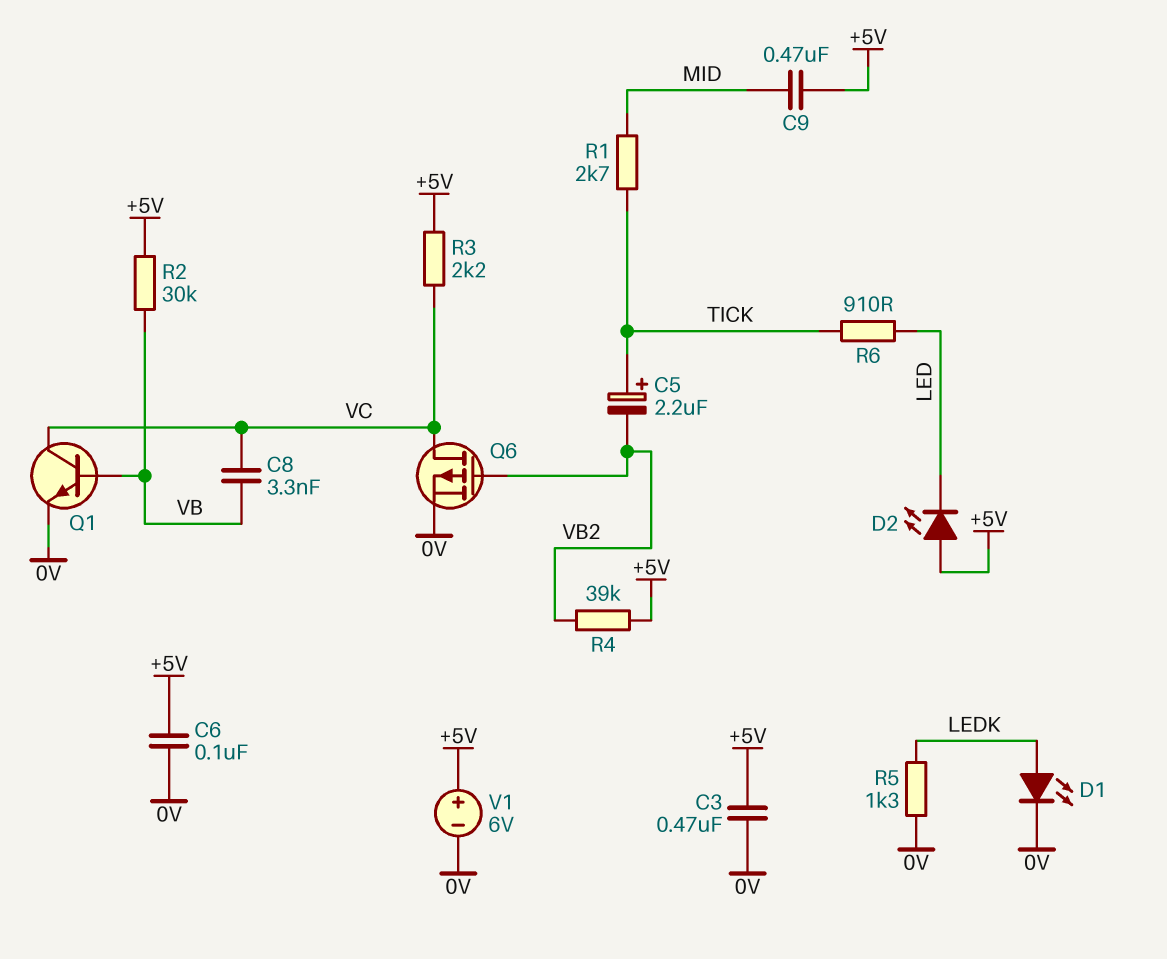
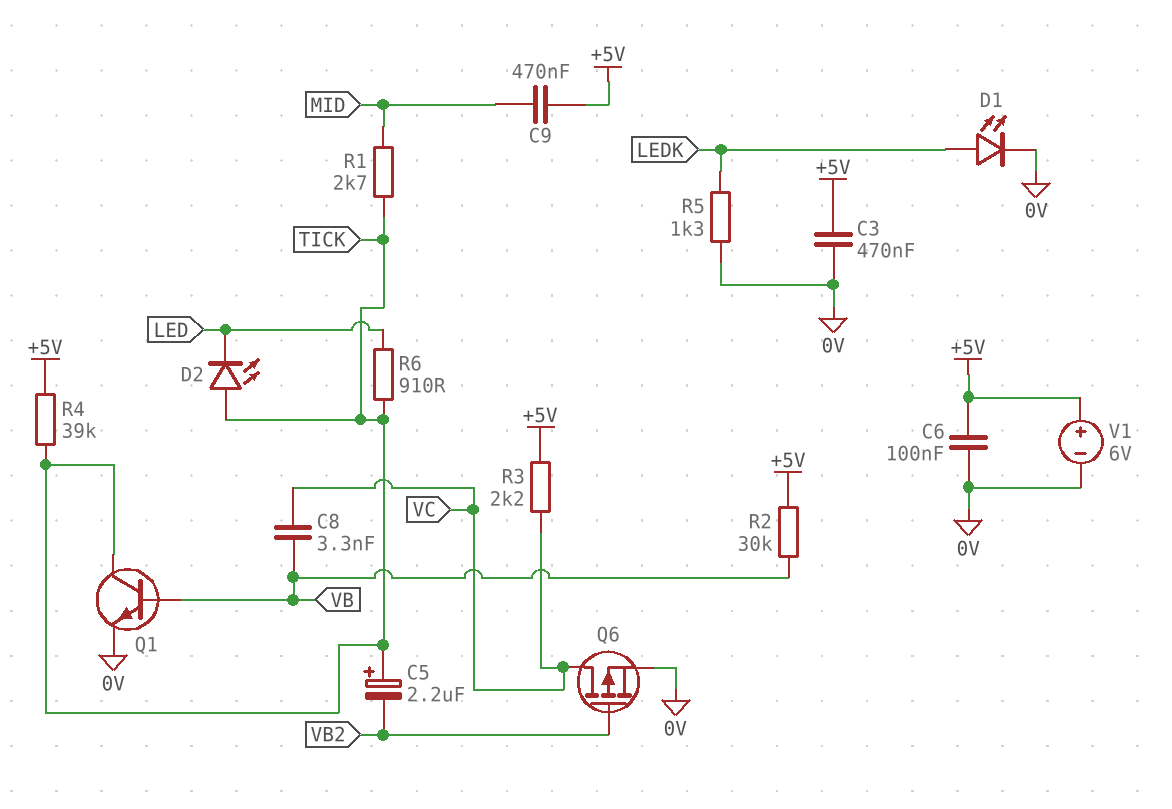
D2: LED (A +5V, K LED) -> LED (A TICK, K LED)
Q1: NPN (B VB, C VC, E 0V) -> NPN (B VB, C TICK, E 0V)
R4: 39k (+5V, VB2) -> 39k (+5V, TICK)

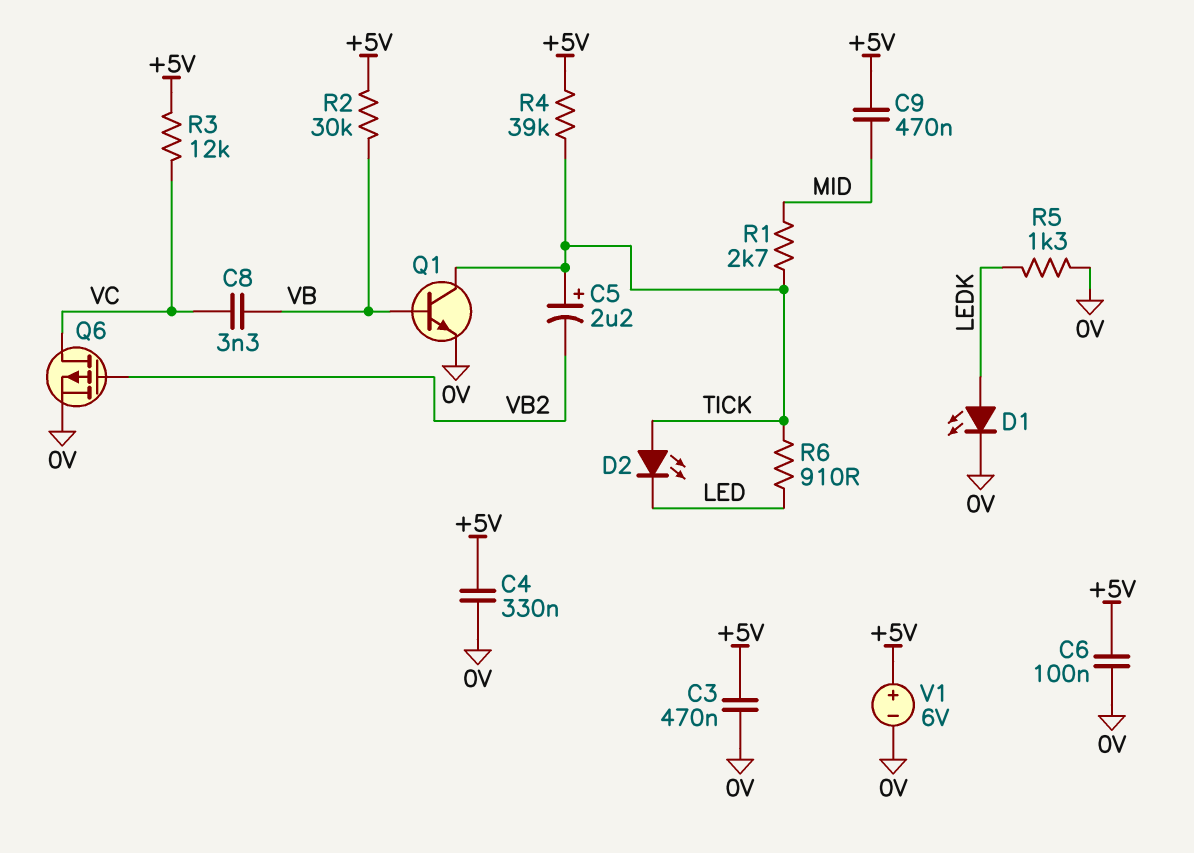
C4: none -> 330nF (+5V, 0V)
R3: 2.2k (+5V, VC) -> 12k (+5V, VC)

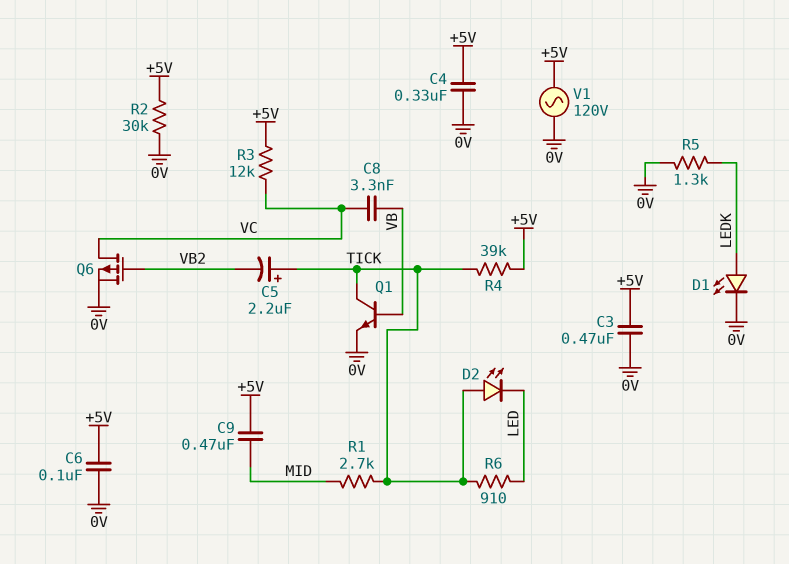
R2: 30k (+5V, VB) -> 30k (+5V, 0V)
V1: 6V (plus +5V, minus 0V) -> AC 120V (+5V, 0V)

